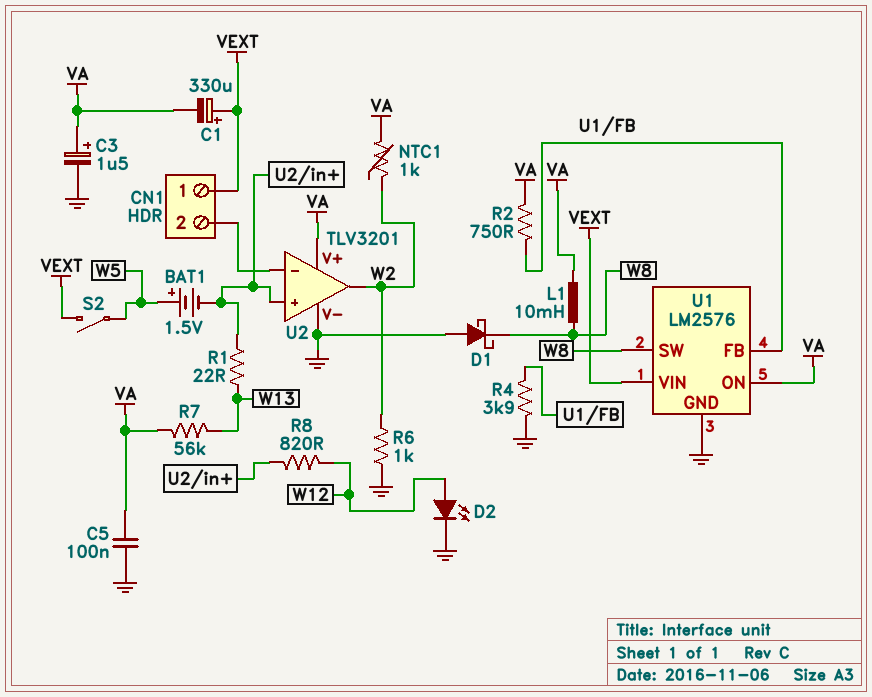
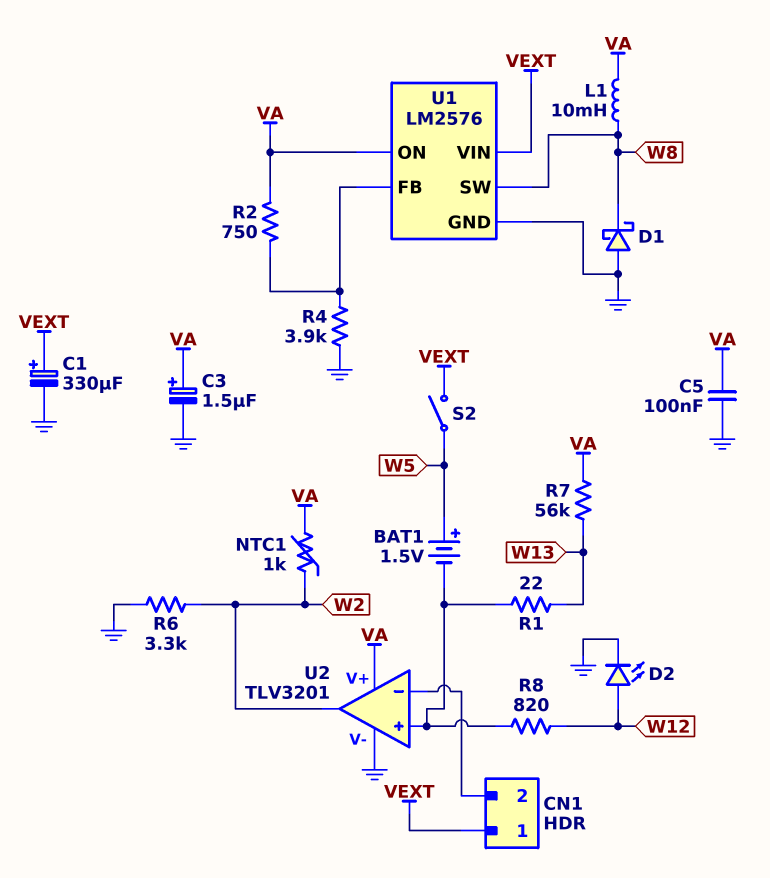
C1: 330uF (plus VEXT, minus VA) -> 330uF (plus VEXT, minus GND)
R6: 1k (GND, W2) -> 3.3k (GND, W2)

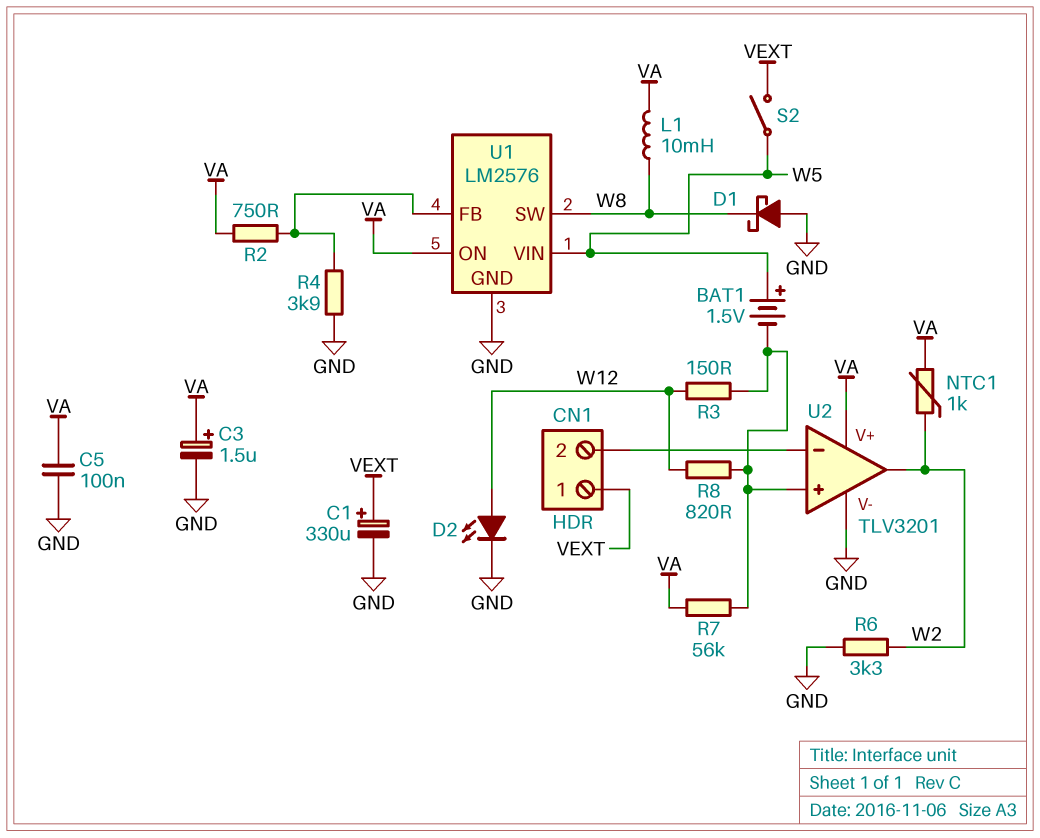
R1: 22 (U2/in+, W13) -> none
R3: none -> 150 (U2/in+, W12)
R7: 56k (VA, W13) -> 56k (U2/in+, VA)
U1 pin VIN: VEXT -> W5

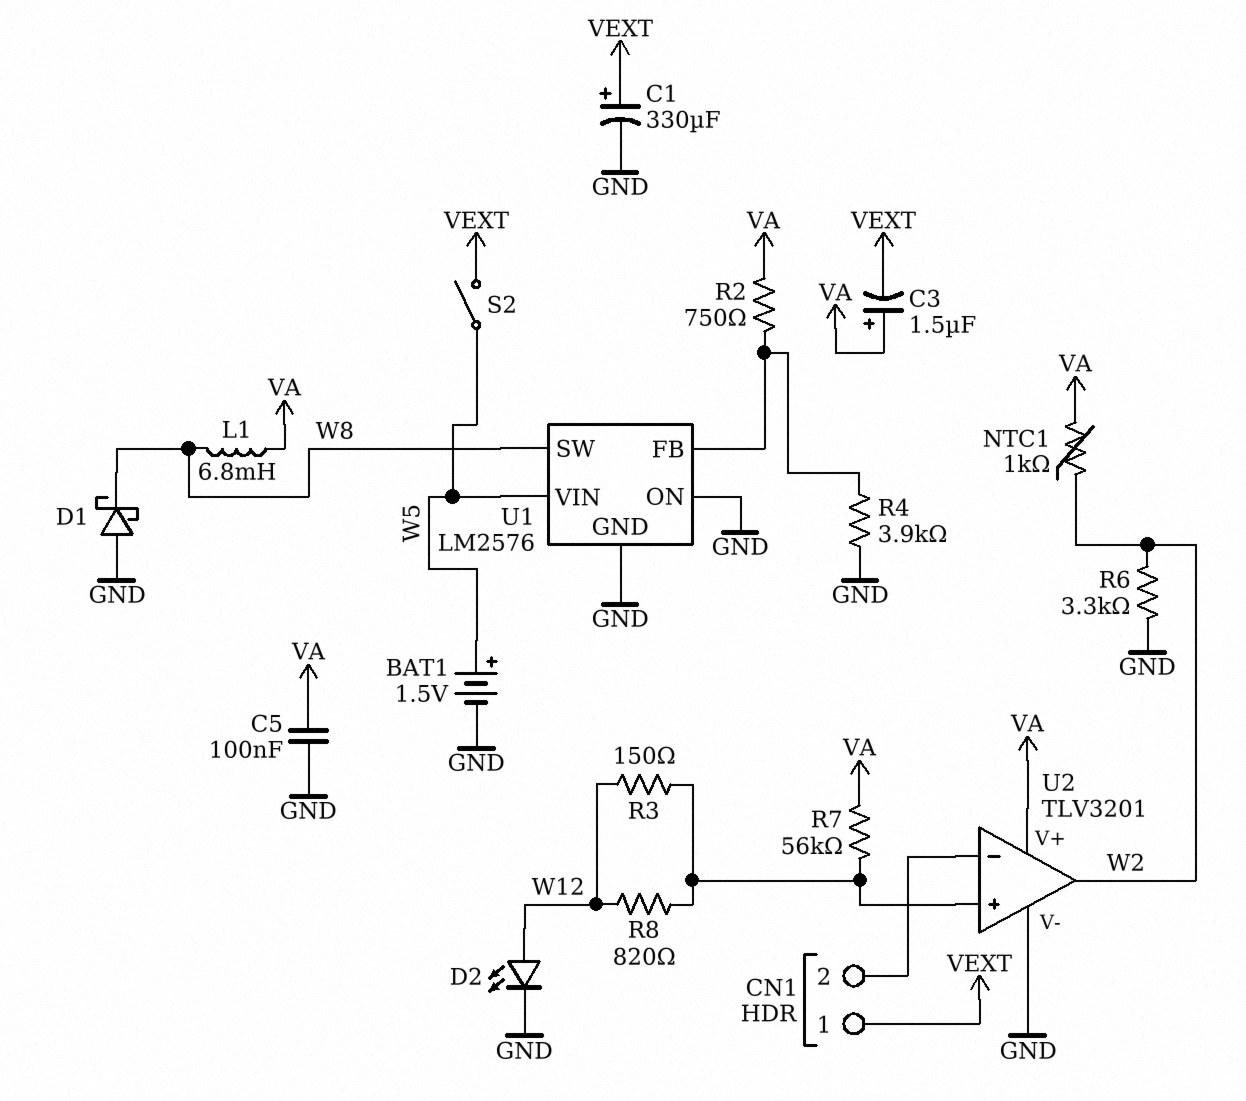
BAT1: 1.5V (plus W5, minus U2/in+) -> 1.5V (plus W5, minus GND)
C3: 1.5uF (plus VA, minus GND) -> 1.5uF (plus VA, minus VEXT)
L1: 10mH (VA, W8) -> 6.8mH (VA, W8)
U1 pin ON: VA -> GND

